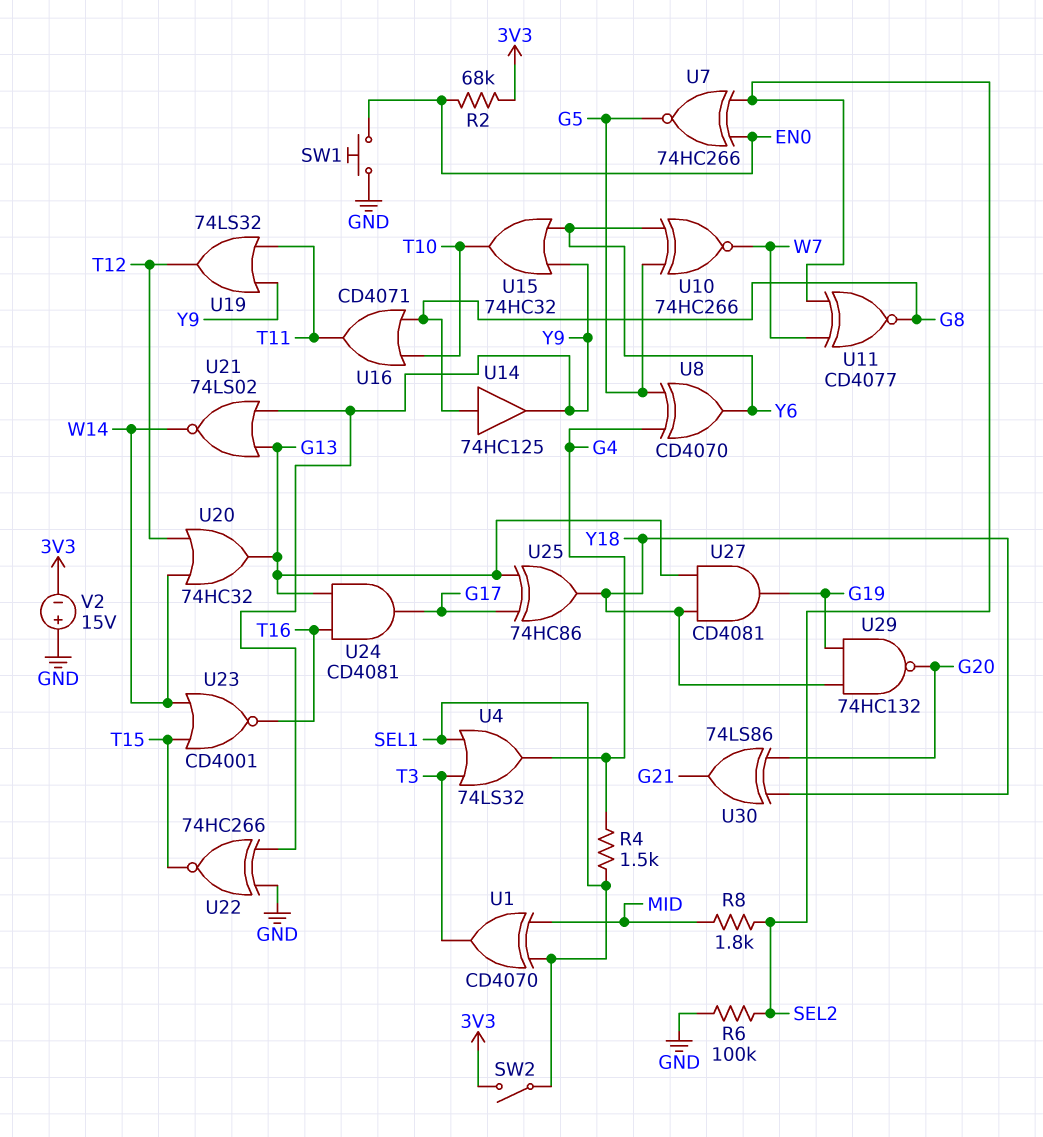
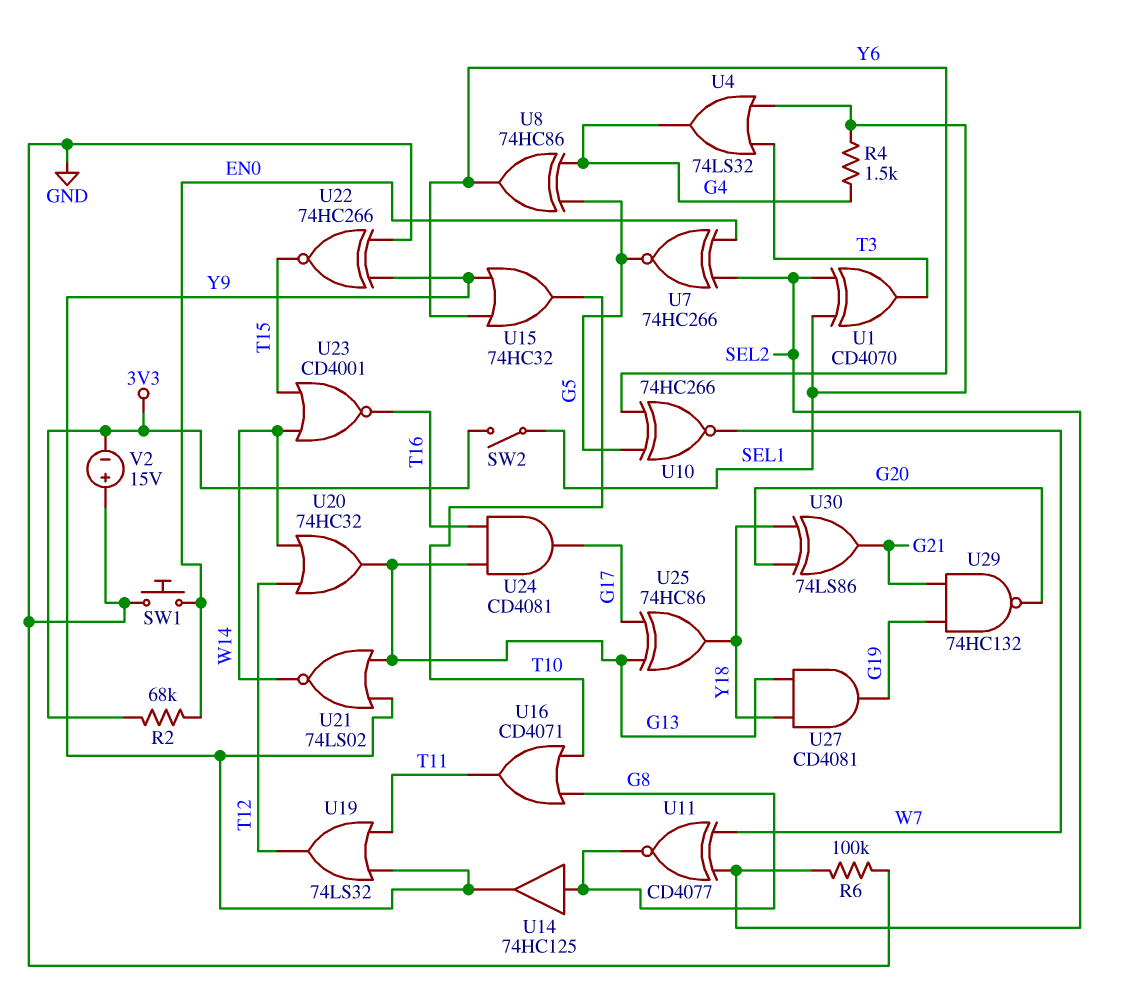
R8: 1.8k (MID, SEL2) -> none
U1: XOR CD4070 (in MID, in SEL1, out T3) -> XOR CD4070 (in SEL1, in SEL2, out T3)
U8: XOR CD4070 (in G4, in G5, out Y6) -> XOR 74HC86 (in G4, in G5, out Y6)
U29: NAND 74HC132 (in G19, in Y18, out G20) -> NAND 74HC132 (in G19, in G21, out G20)

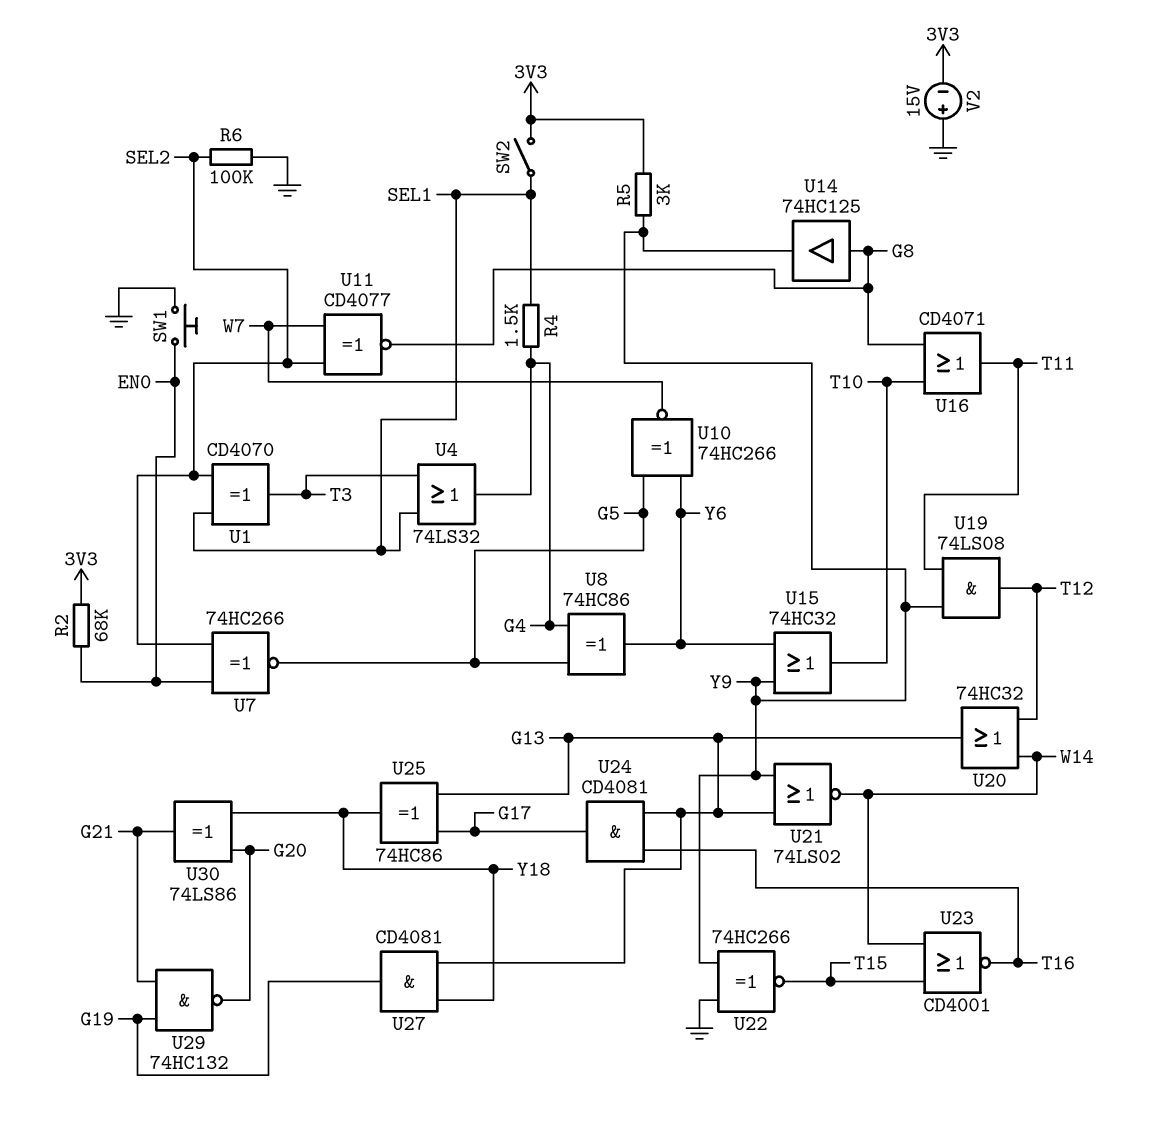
R5: none -> 3k (3V3, Y9)
U19: OR 74LS32 (in T11, in Y9, out T12) -> AND 74LS08 (in T11, in Y9, out T12)

